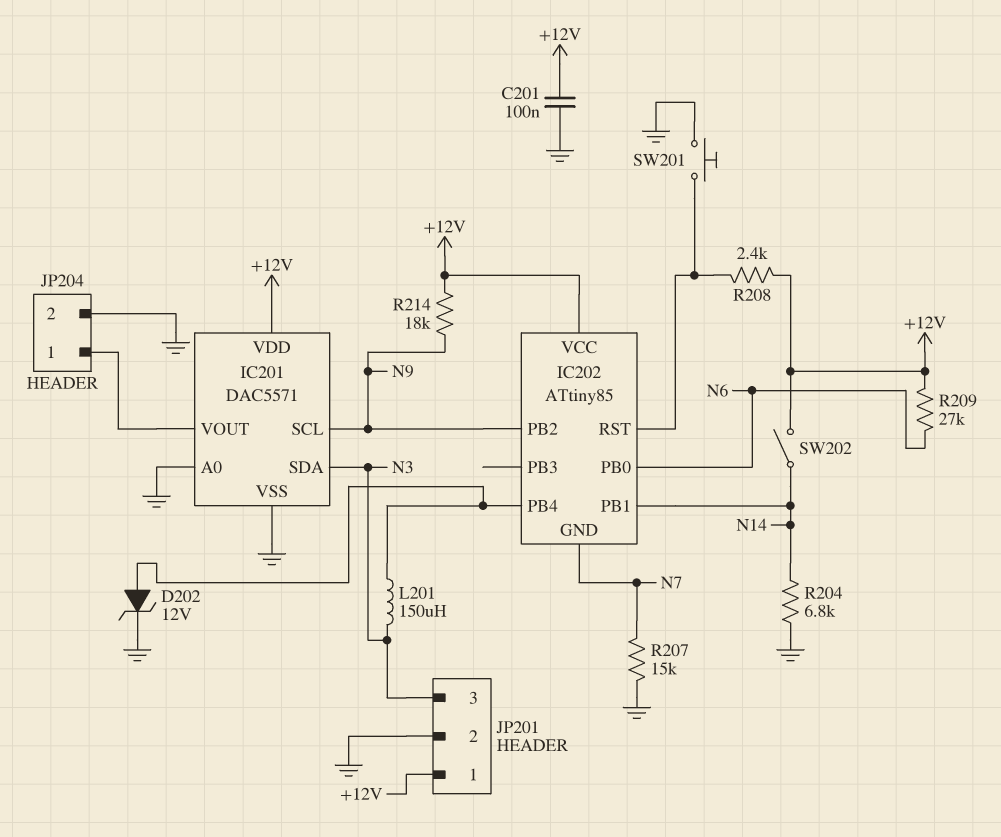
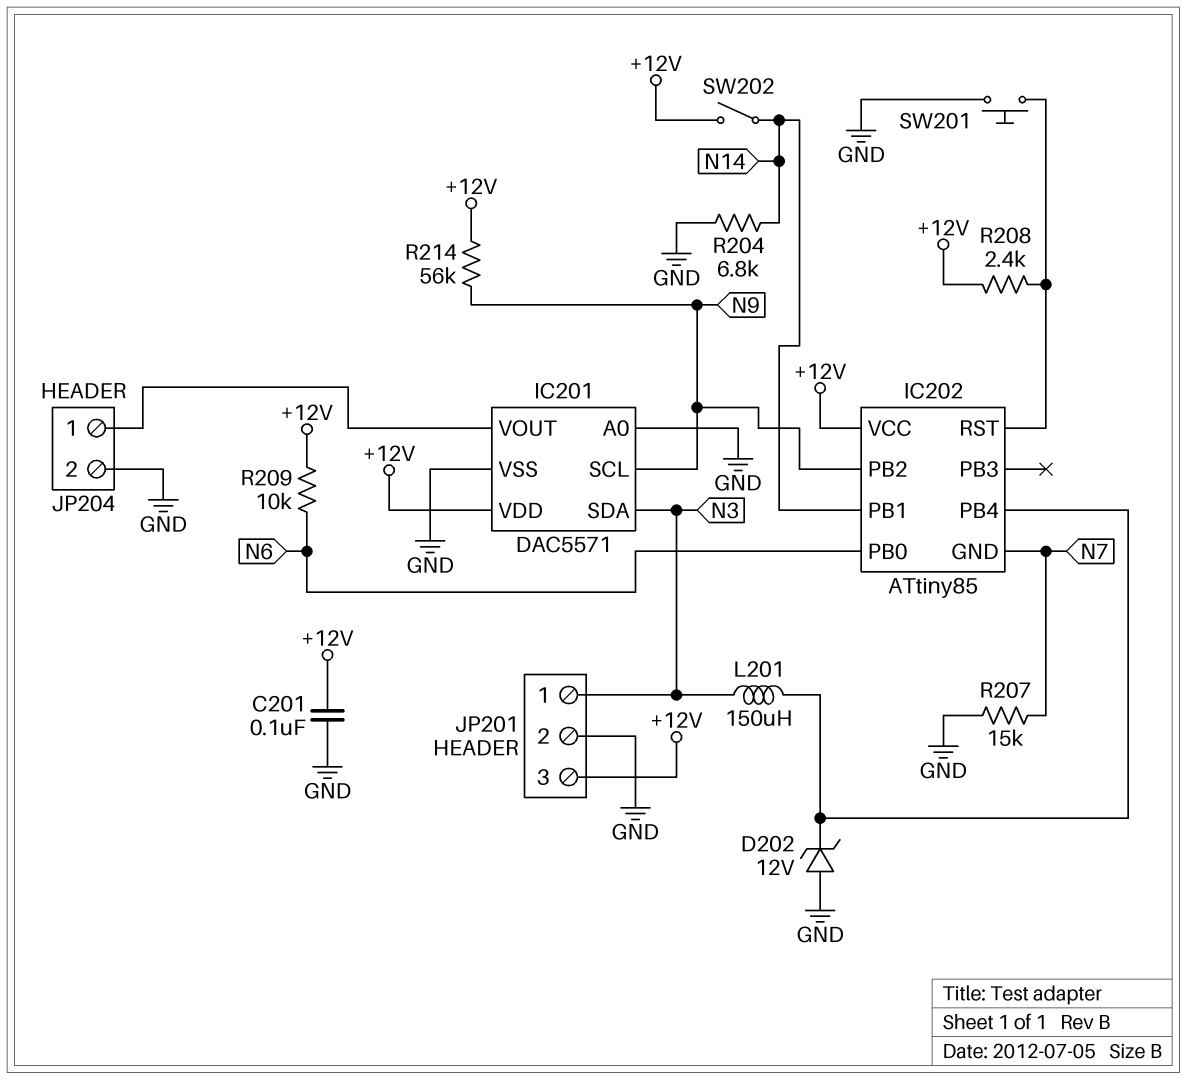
D202: zener 12V (A IC202/PB4, K GND) -> zener 12V (A GND, K IC202/PB4)
JP201 pin 1: +12V -> N3
JP201 pin 3: N3 -> +12V
R209: 27k (+12V, N6) -> 10k (+12V, N6)
R214: 18k (+12V, N9) -> 56k (+12V, N9)

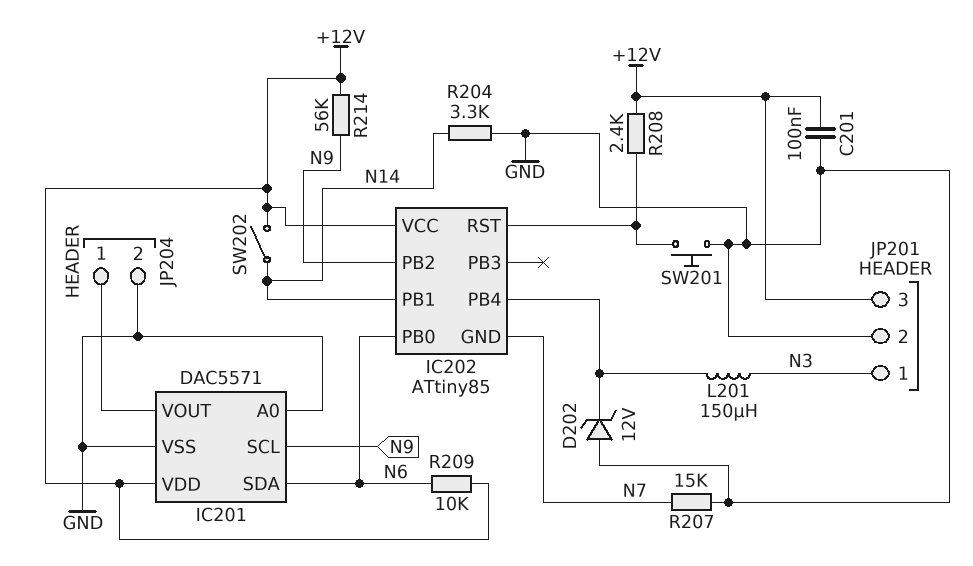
IC201 pin SDA: N3 -> N6
R204: 6.8k (GND, N14) -> 3.3k (GND, N14)

